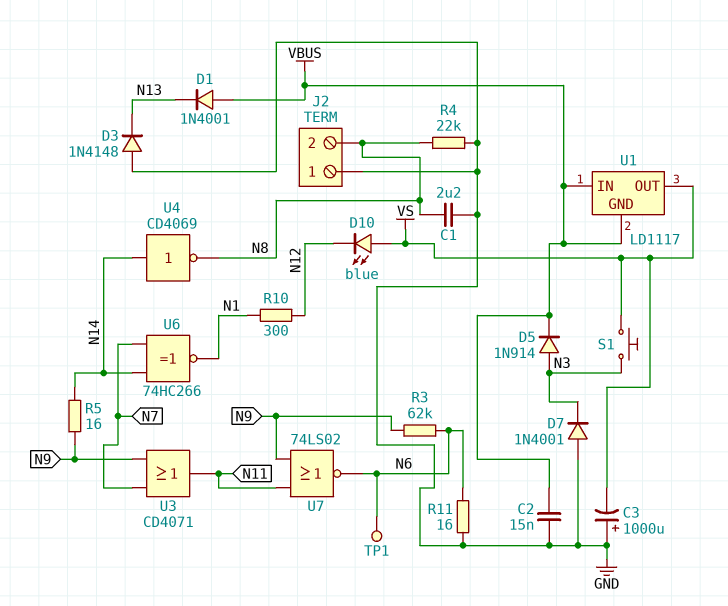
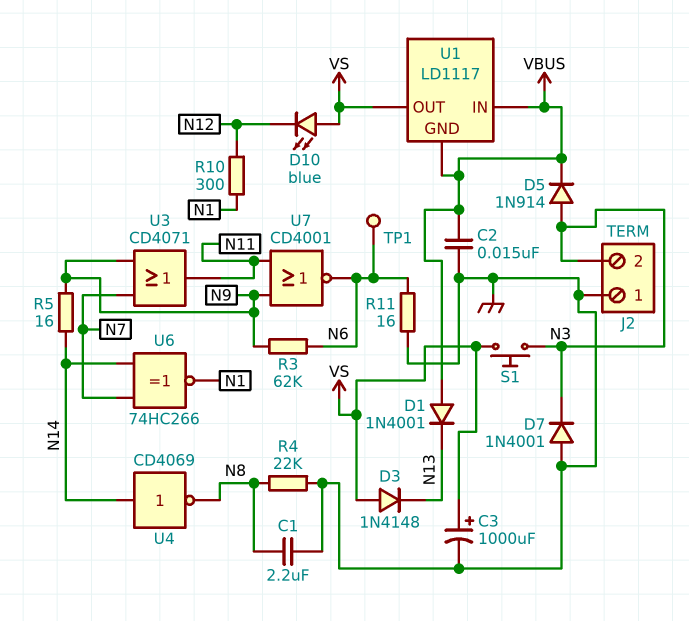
C3: 1000uF (plus GND, minus VS) -> 1000uF (plus VS, minus GND)
D3: diode 1N4148 (A GND, K N13) -> diode 1N4148 (A VS, K N13)
J2 pin 2: N8 -> N3
U7: NOR 74LS02 (in N9, in N11, out N6) -> NOR CD4001 (in N9, in N11, out N6)

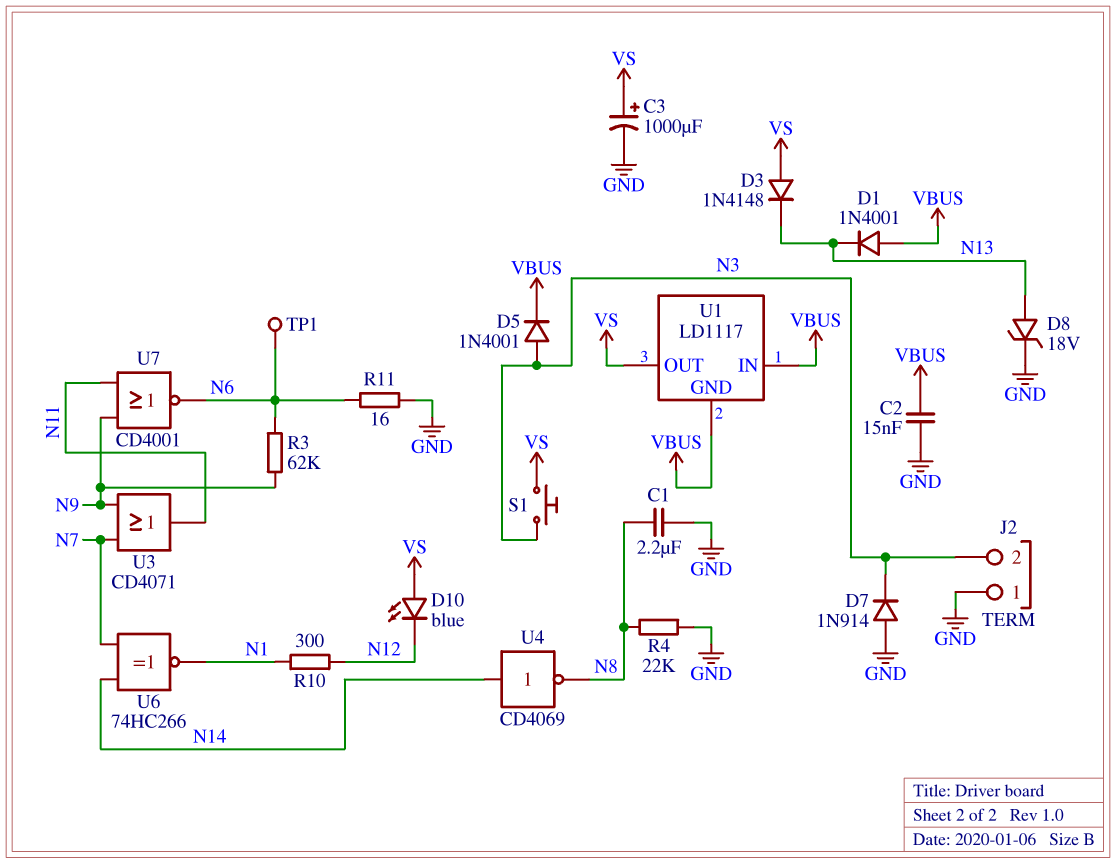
D5: diode 1N914 (A N3, K VBUS) -> diode 1N4001 (A N3, K VBUS)
D7: diode 1N4001 (A GND, K N3) -> diode 1N914 (A GND, K N3)
D8: none -> zener 18V (A N13, K GND)
R5: 16 (N9, N14) -> none

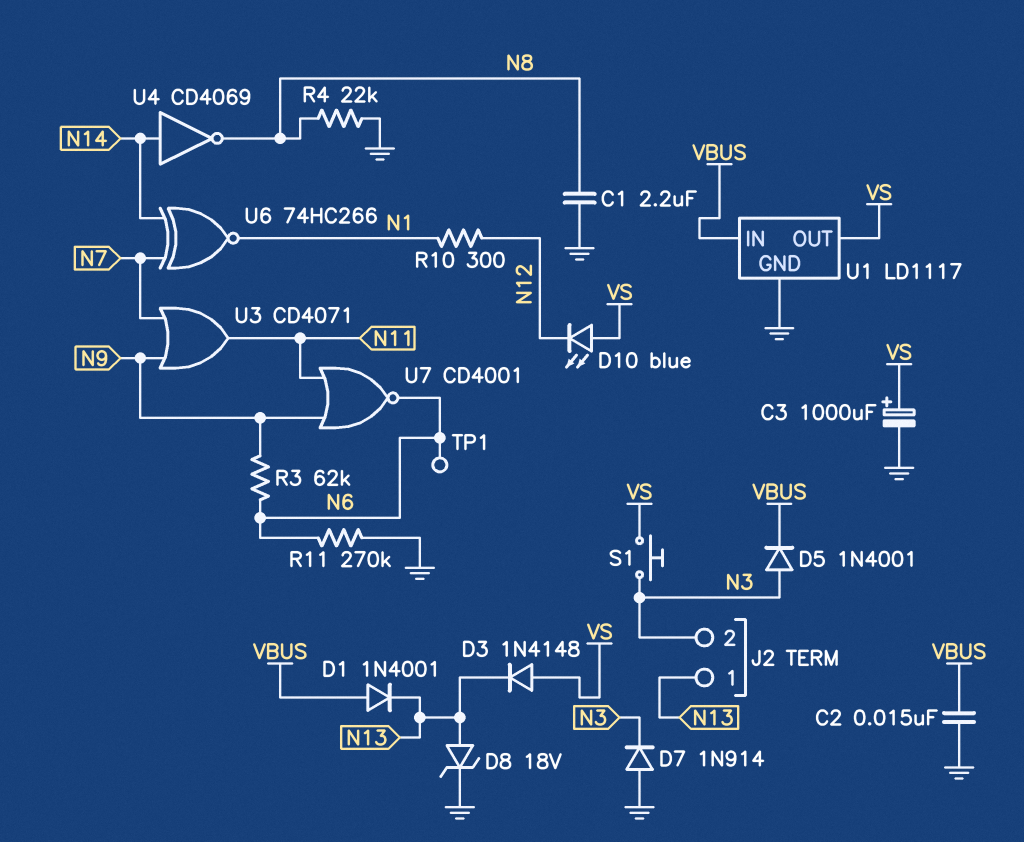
J2 pin 1: GND -> N13
R11: 16 (GND, N6) -> 270k (GND, N6)
U1 pin GND: VBUS -> GND

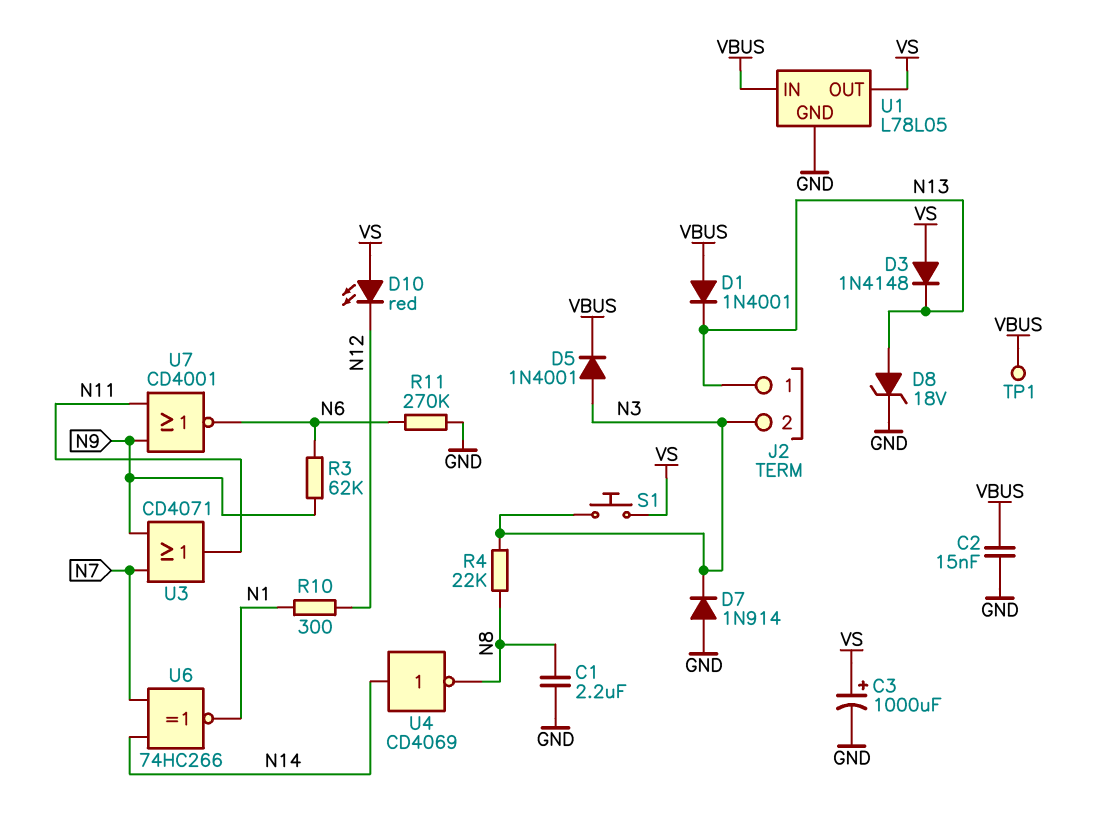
D10: LED blue (A VS, K N12) -> LED red (A VS, K N12)
R4: 22k (GND, N8) -> 22k (N3, N8)
TP1: test point (N6) -> test point (VBUS)
U1: LD1117 -> L78L05

